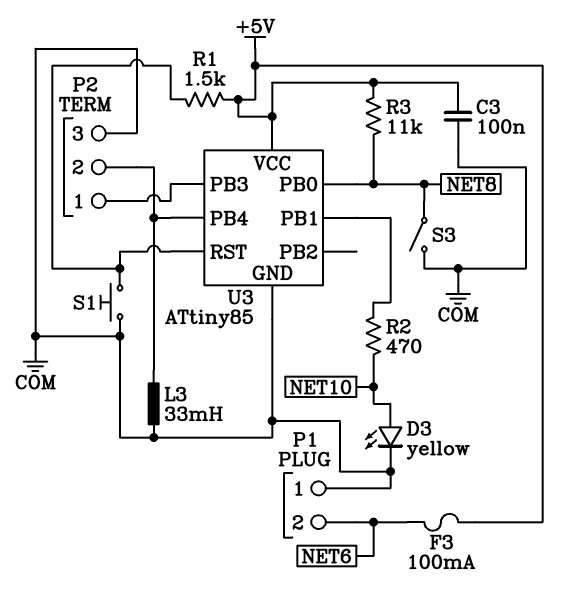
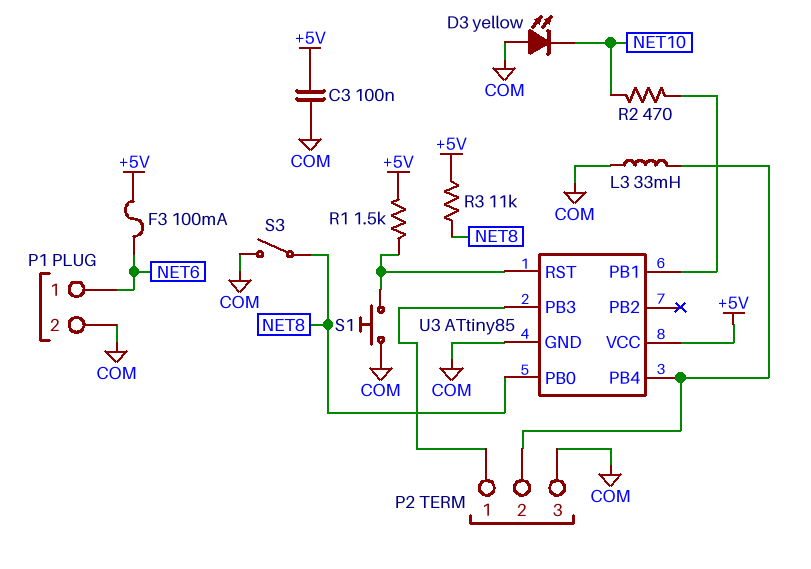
D3: LED yellow (A NET10, K COM) -> LED yellow (A COM, K NET10)
P1 pin 1: COM -> NET6
P1 pin 2: NET6 -> COM

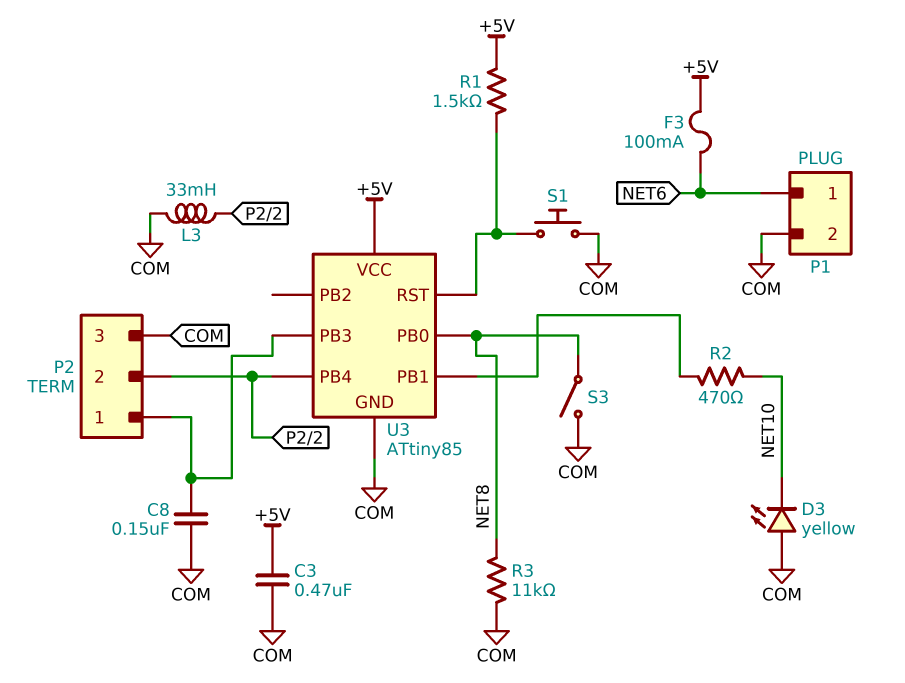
C3: 100nF (+5V, COM) -> 470nF (+5V, COM)
C8: none -> 150nF (COM, P2/1)
R3: 11k (+5V, NET8) -> 11k (COM, NET8)

